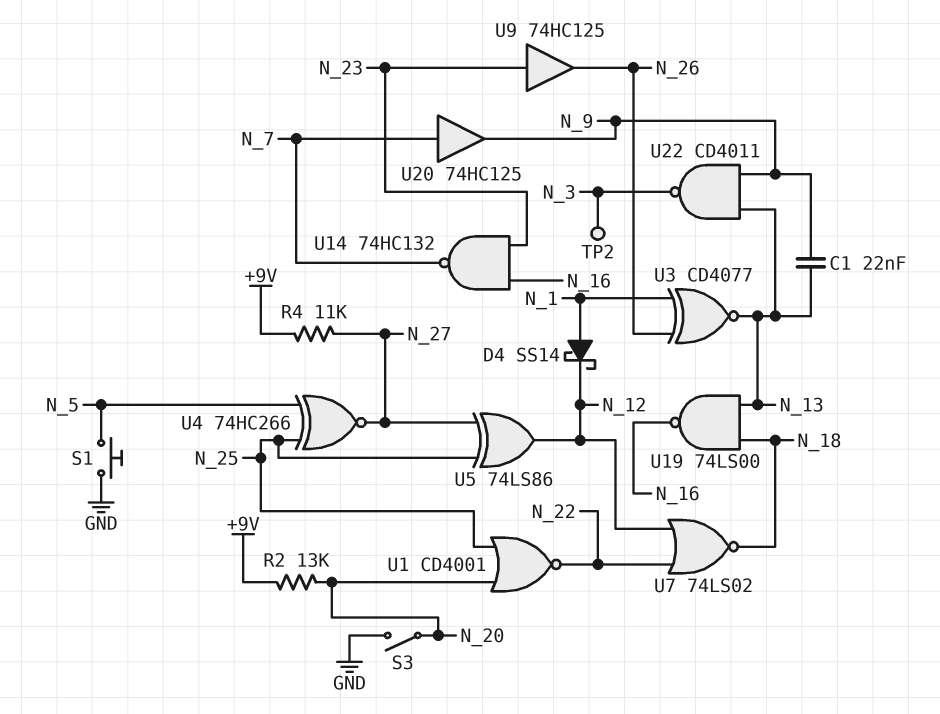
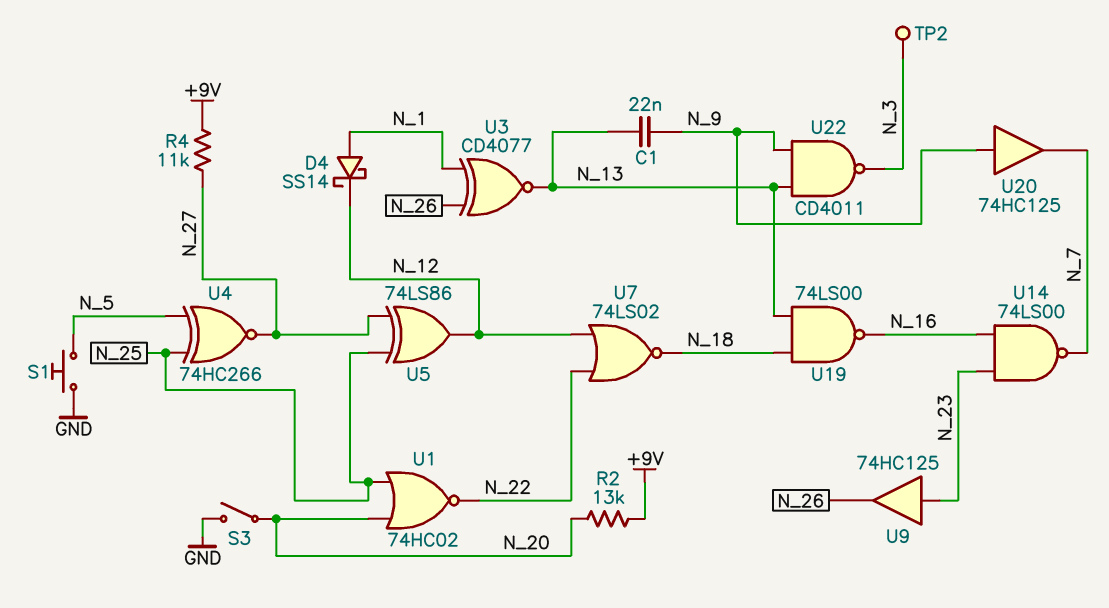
U1: NOR CD4001 (in N_20, in N_25, out N_22) -> NOR 74HC02 (in N_20, in N_25, out N_22)
U14: NAND 74HC132 (in N_16, in N_23, out N_7) -> NAND 74LS00 (in N_16, in N_23, out N_7)
U20: buffer 74HC125 (in N_7, out N_9) -> buffer 74HC125 (in N_9, out N_7)

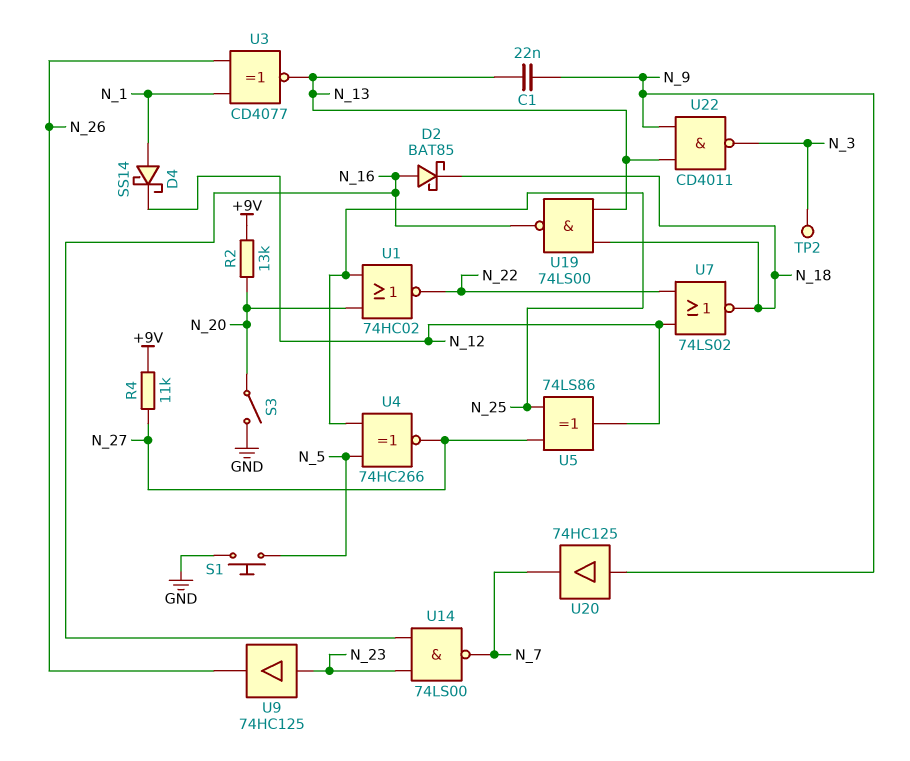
D2: none -> schottky BAT85 (A N_16, K N_18)

